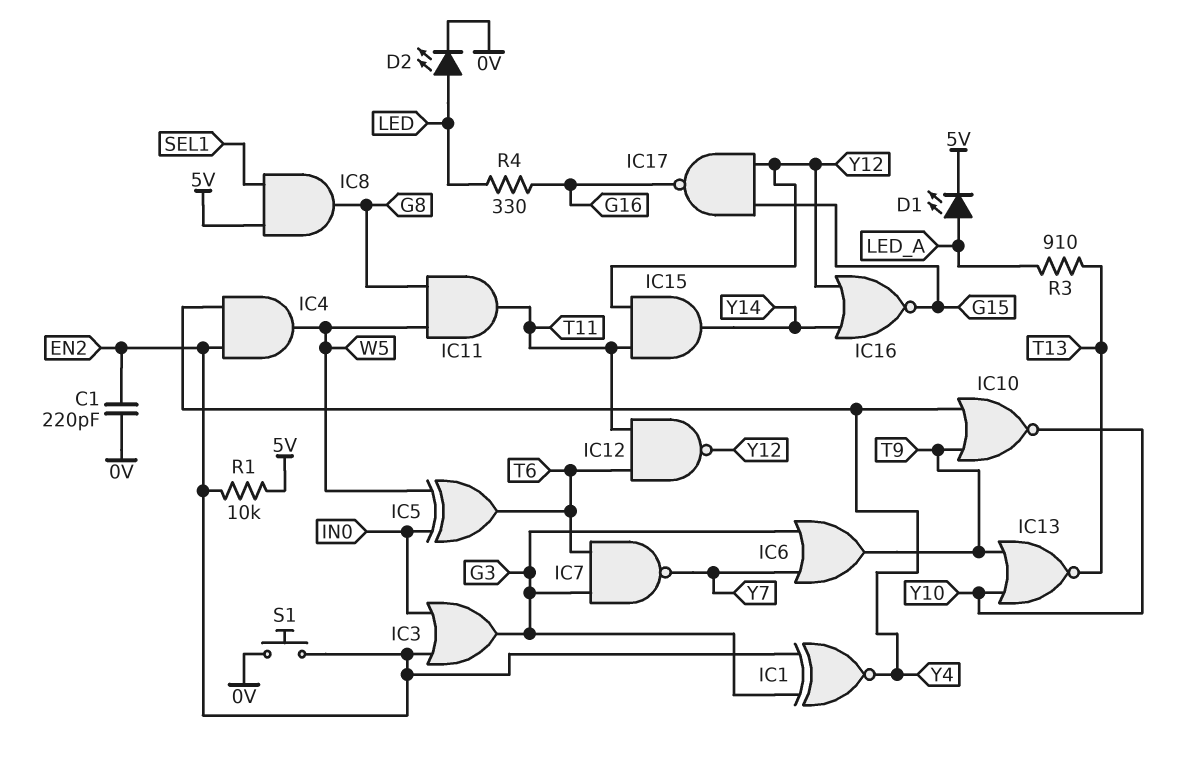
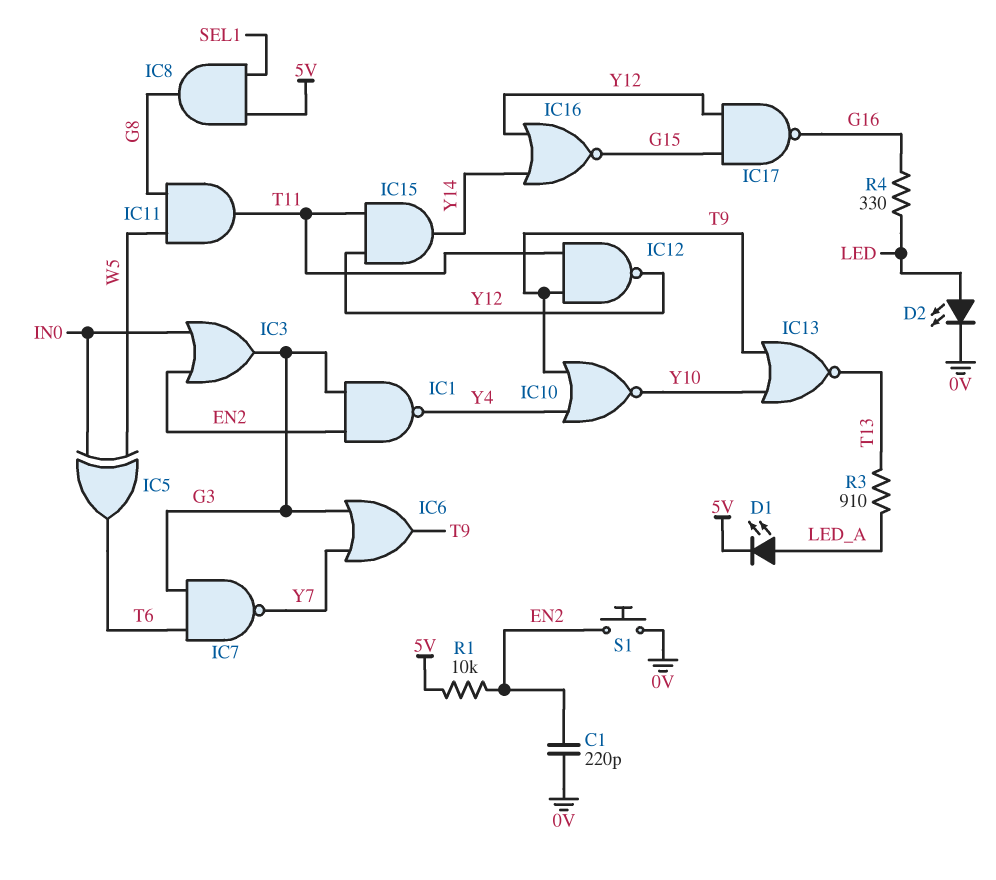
IC1: XNOR (in EN2, in G3, out Y4) -> NAND (in EN2, in G3, out Y4)
IC4: AND (in EN2, in Y4, out W5) -> none
IC12: NAND (in T6, in T11, out Y12) -> NAND (in T9, in T11, out Y12)

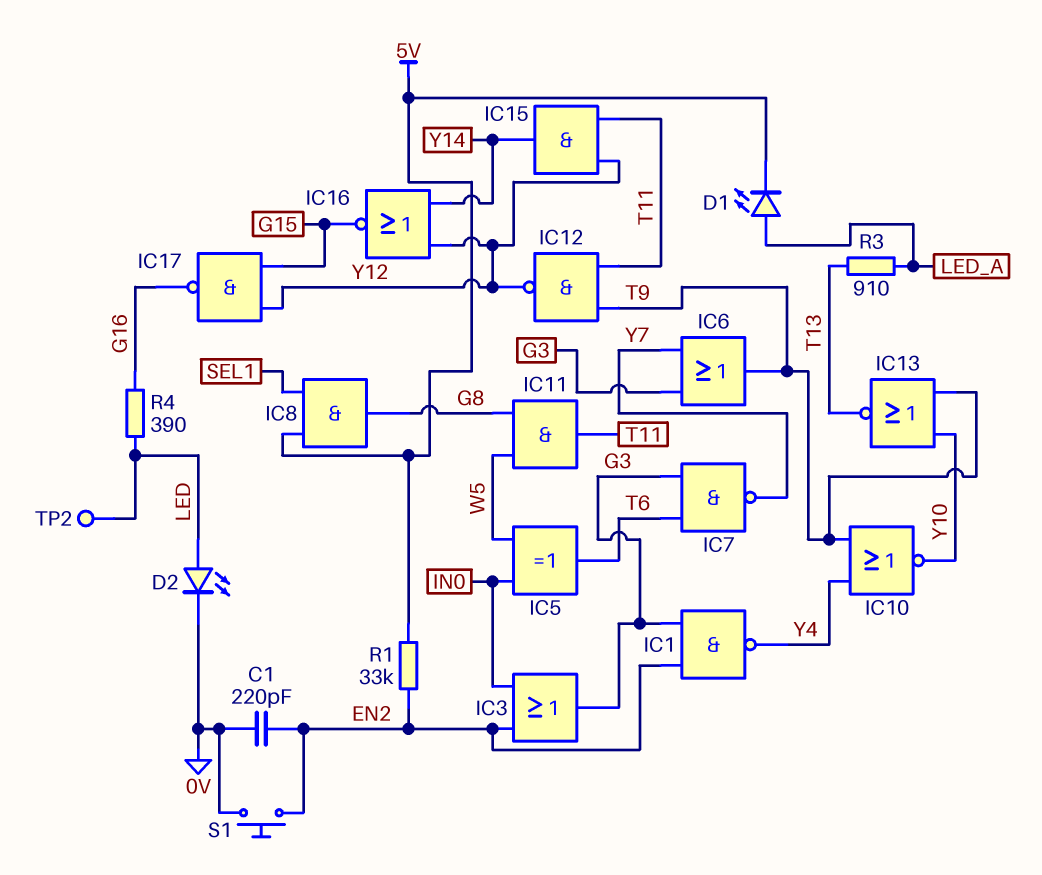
R1: 10k (5V, EN2) -> 33k (5V, EN2)
R4: 330 (G16, LED) -> 390 (G16, LED)
TP2: none -> test point (LED)

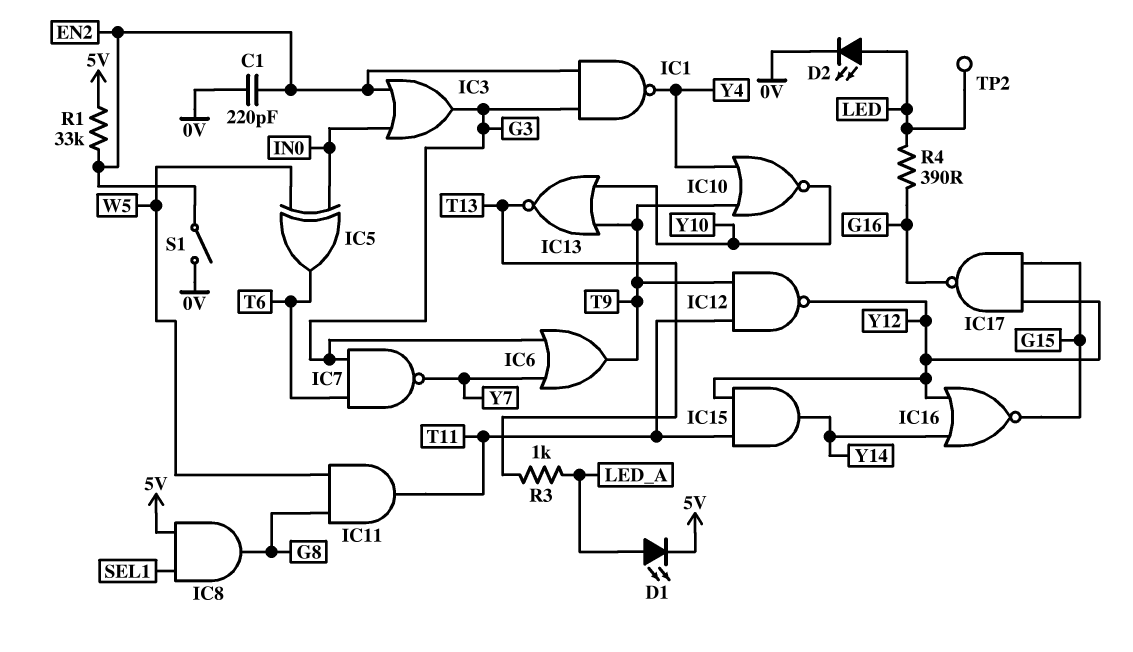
R3: 910 (LED_A, T13) -> 1k (LED_A, T13)
S1: button (0V, EN2) -> switch (0V, EN2)

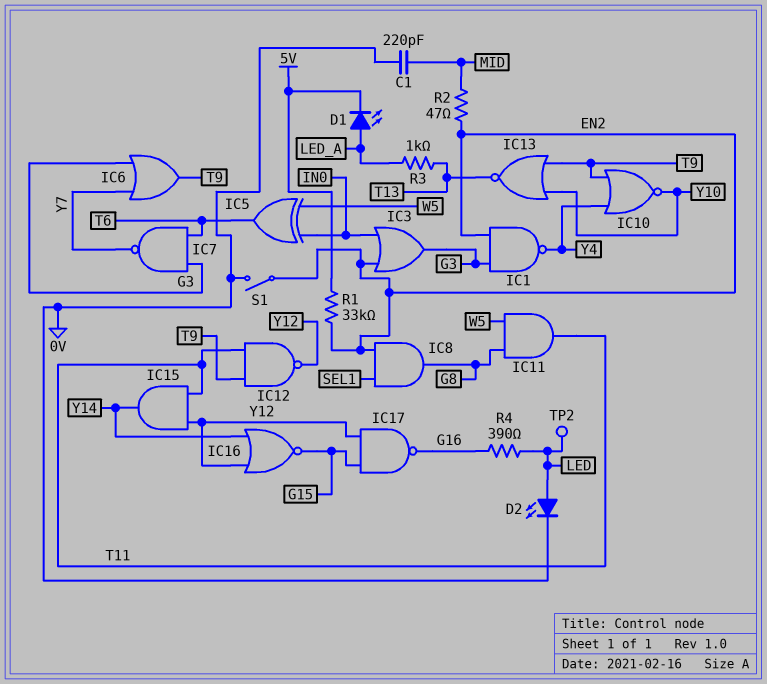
C1: 220pF (0V, EN2) -> 220pF (0V, MID)
IC8: AND (in 5V, in SEL1, out G8) -> AND (in EN2, in SEL1, out G8)
R2: none -> 47 (EN2, MID)

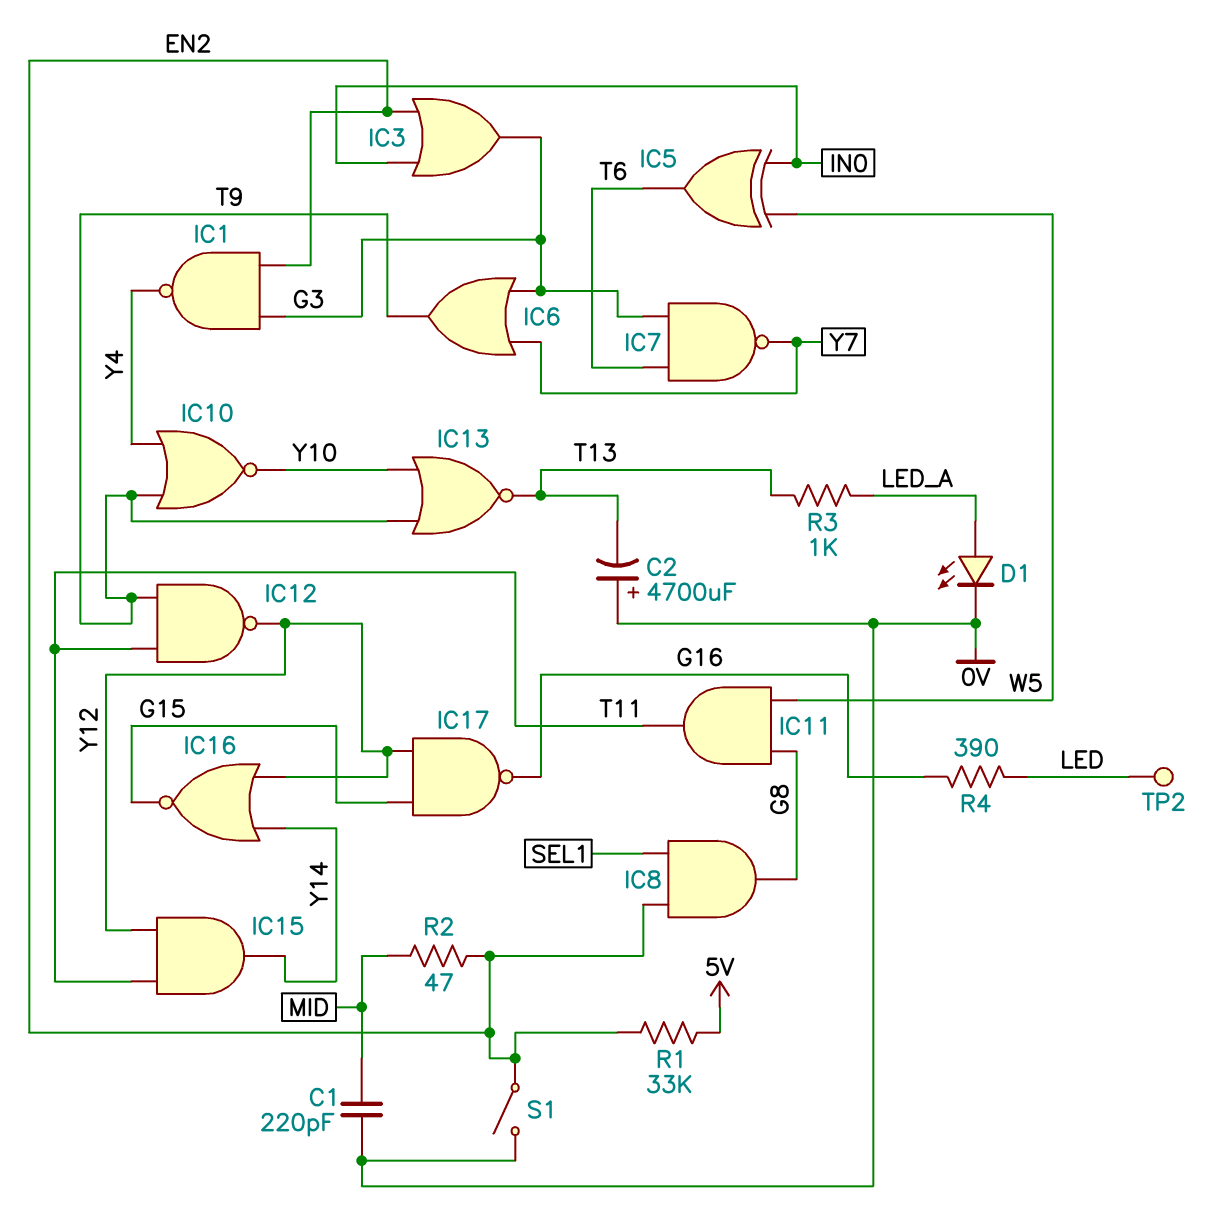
C2: none -> 4700uF (plus 0V, minus T13)
D1: LED (A LED_A, K 5V) -> LED (A LED_A, K 0V)
D2: LED (A LED, K 0V) -> none

